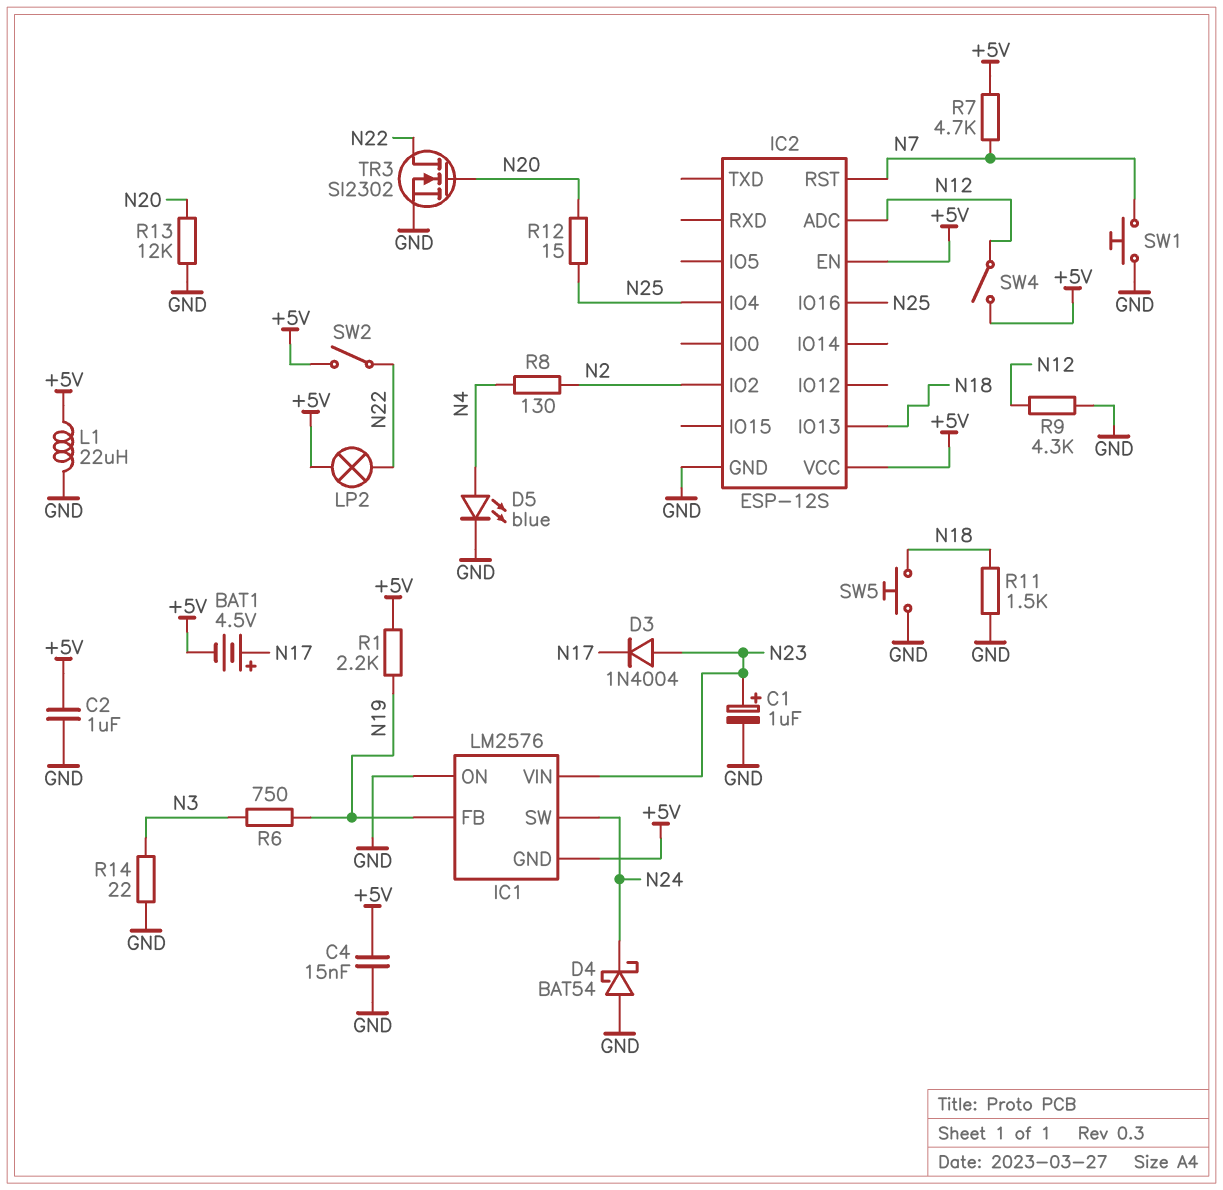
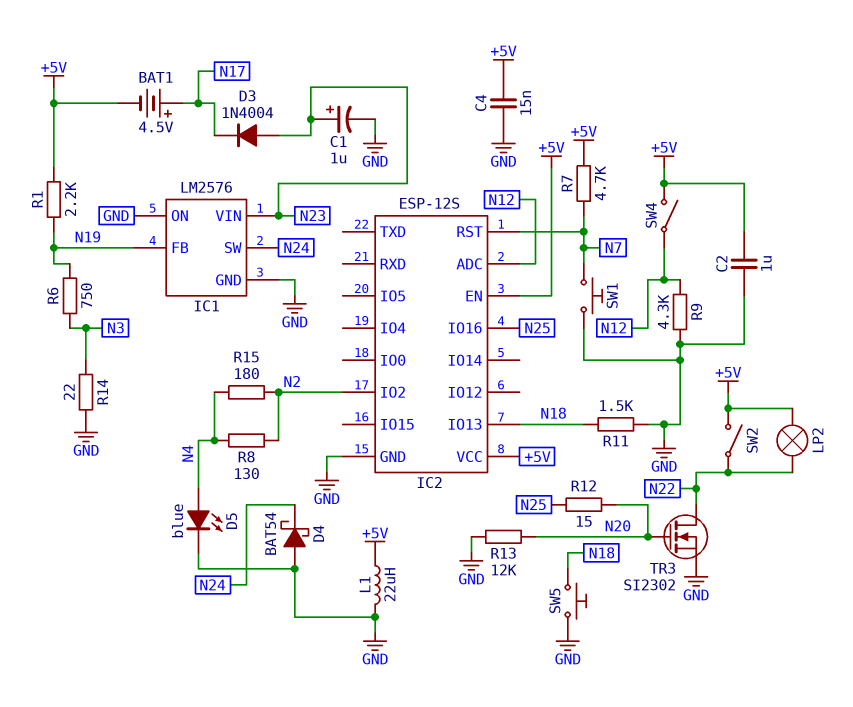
IC1 pin GND: +5V -> GND
IC2 pin IO4: N25 -> none
R15: none -> 180 (N2, N4)

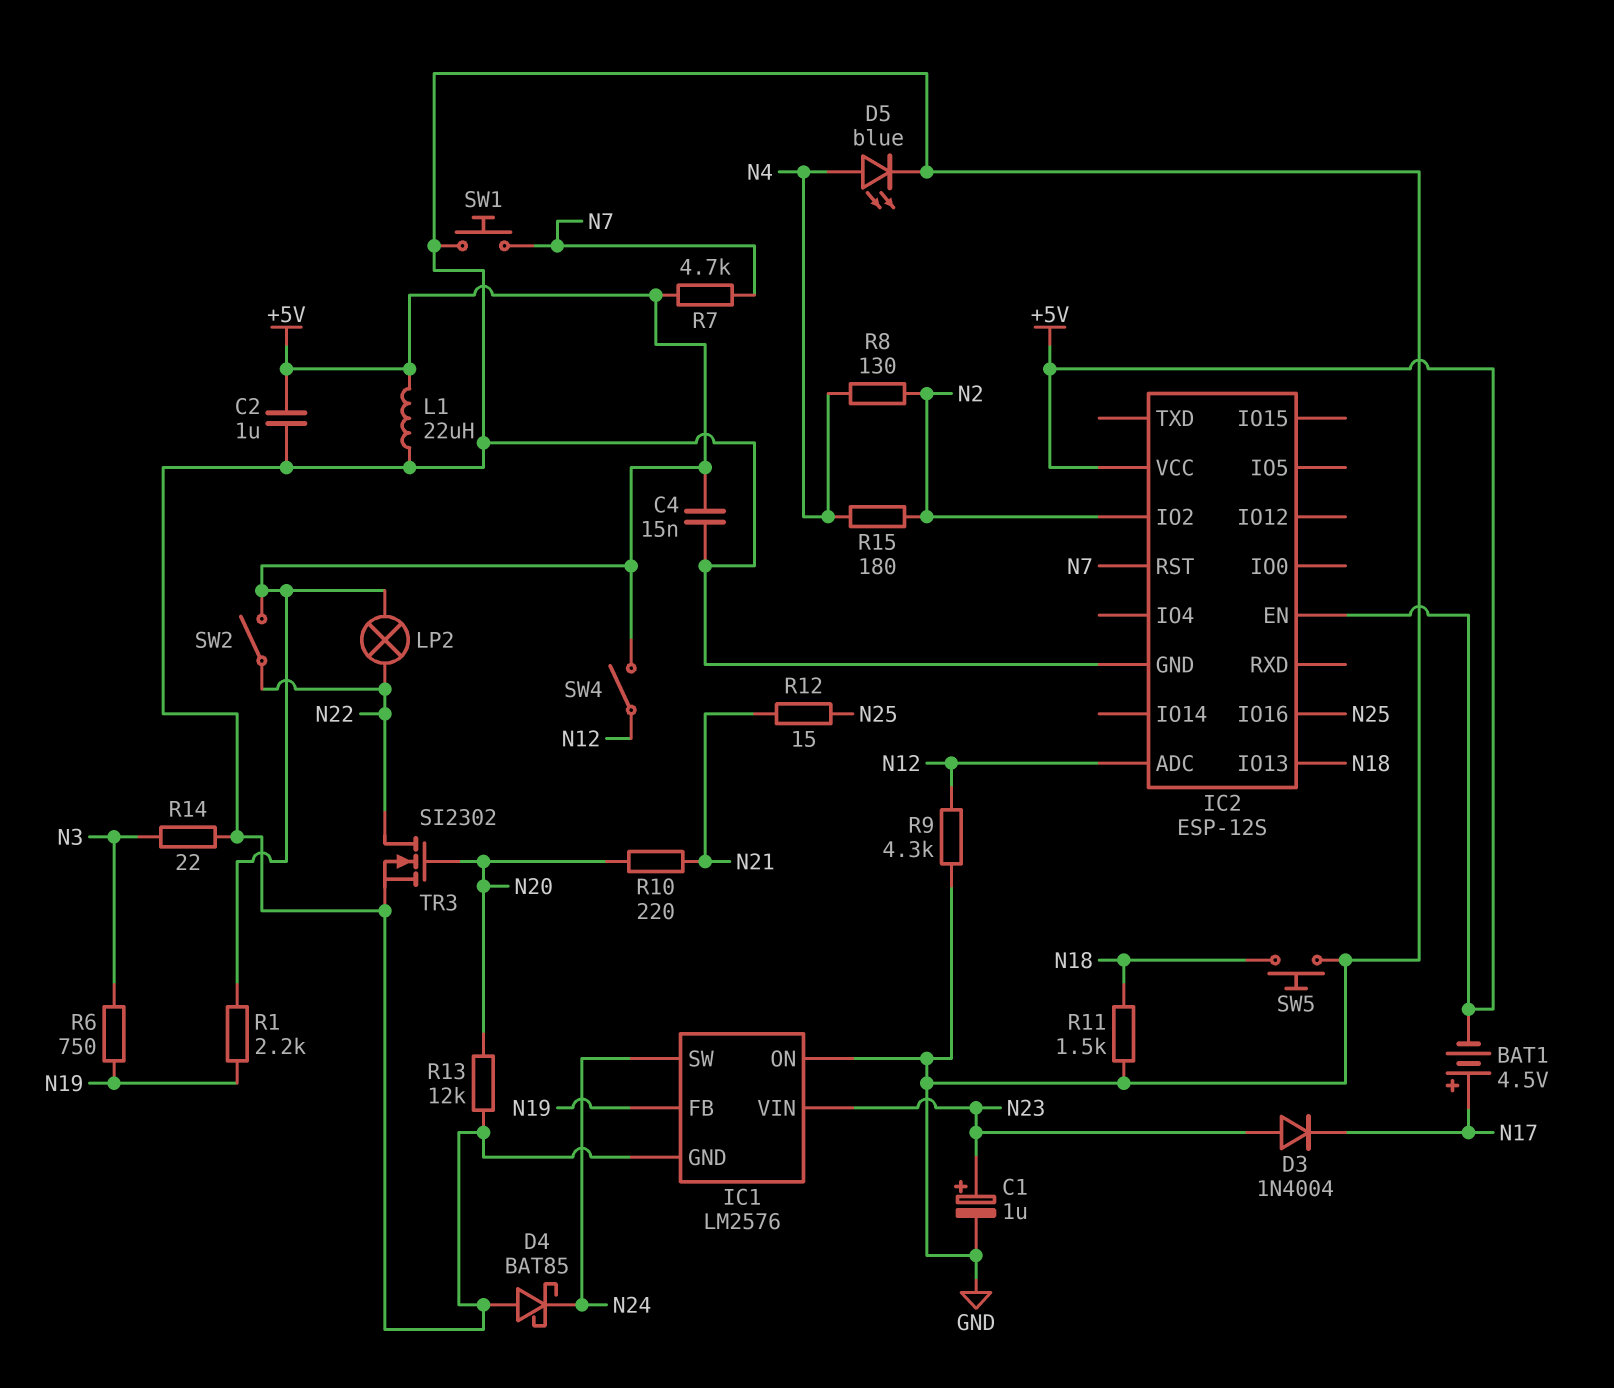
D4: schottky BAT54 (A GND, K N24) -> schottky BAT85 (A GND, K N24)
R10: none -> 220 (N20, N21)
R12: 15 (N20, N25) -> 15 (N21, N25)

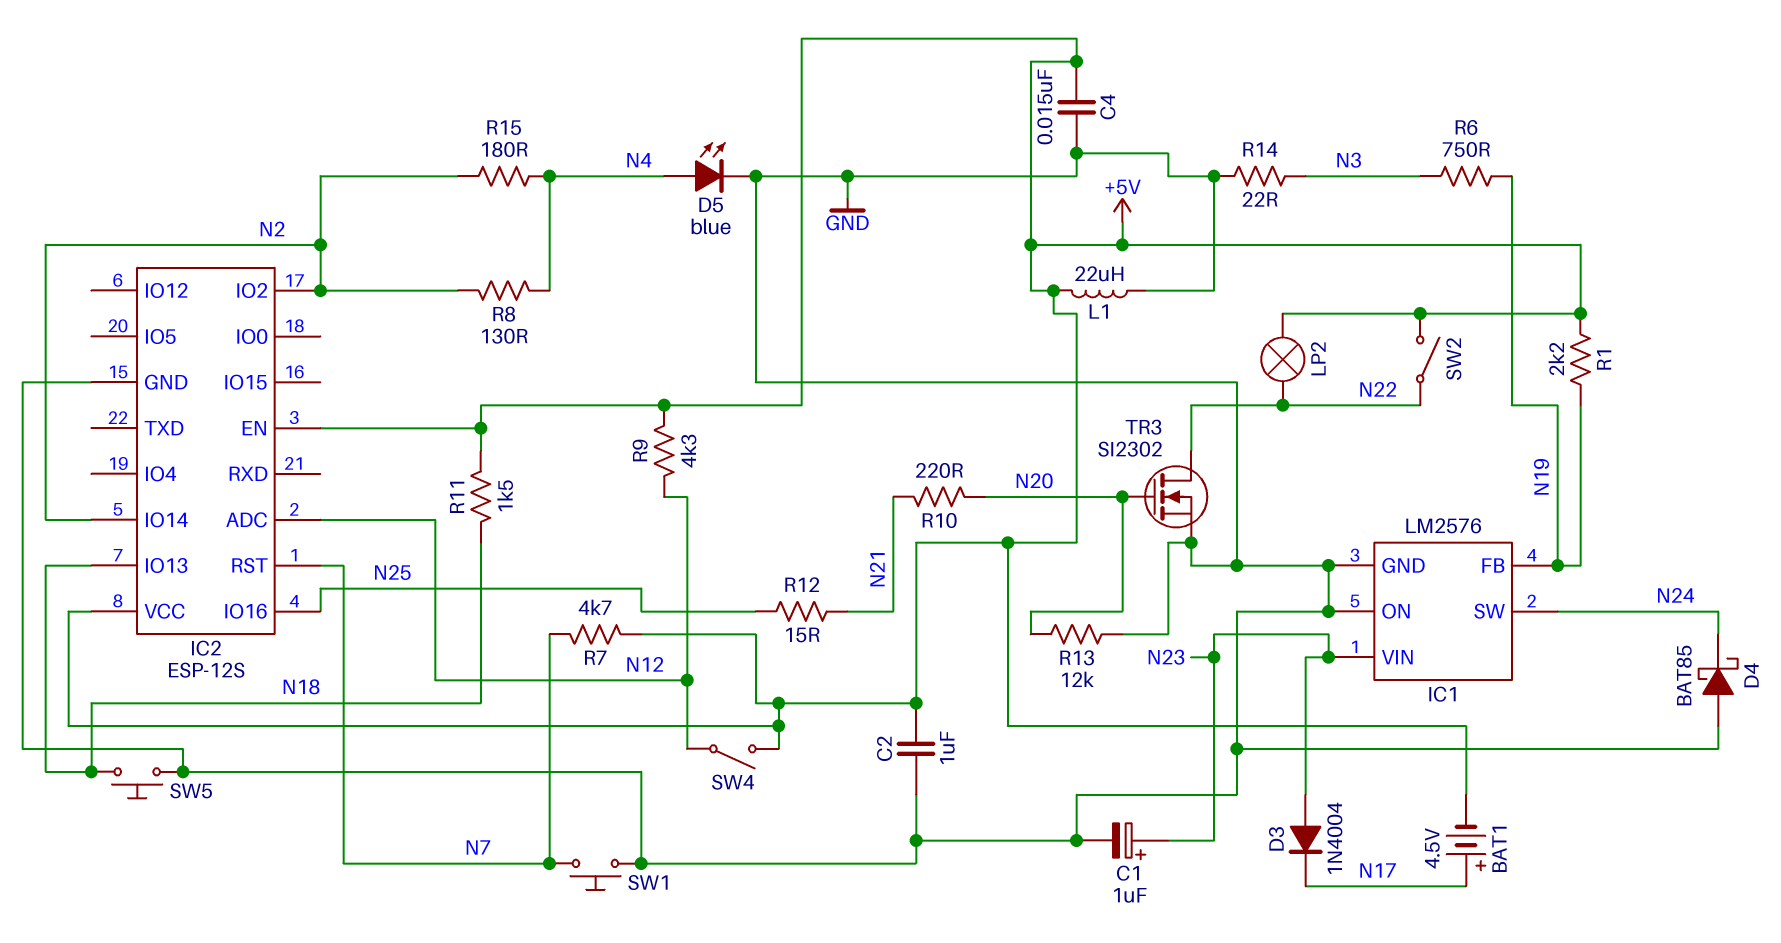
IC2 pin IO14: none -> N2
R9: 4.3k (GND, N12) -> 4.3k (+5V, N12)
R11: 1.5k (GND, N18) -> 1.5k (+5V, N18)

